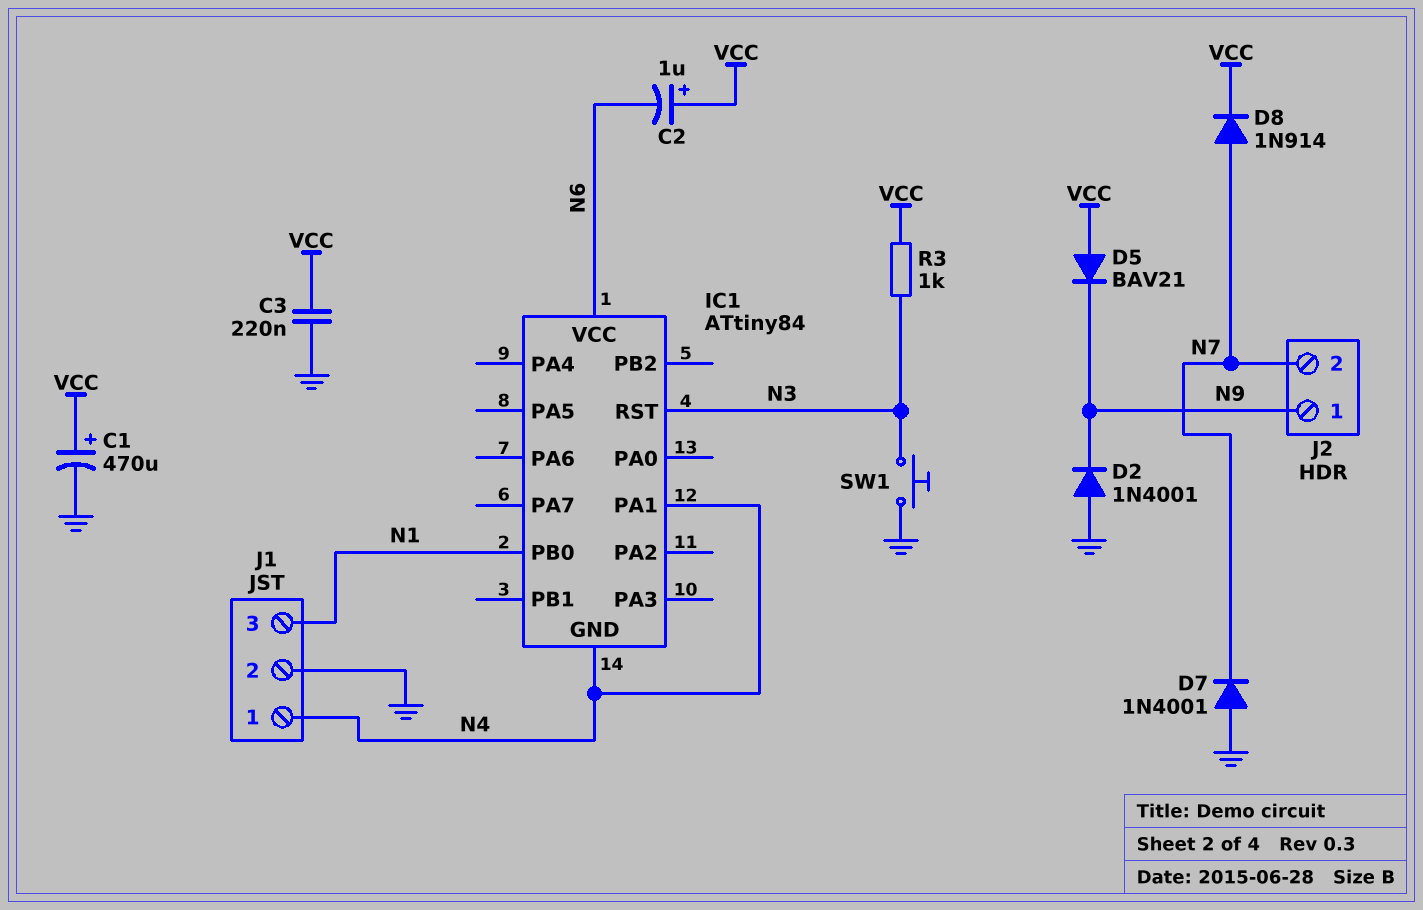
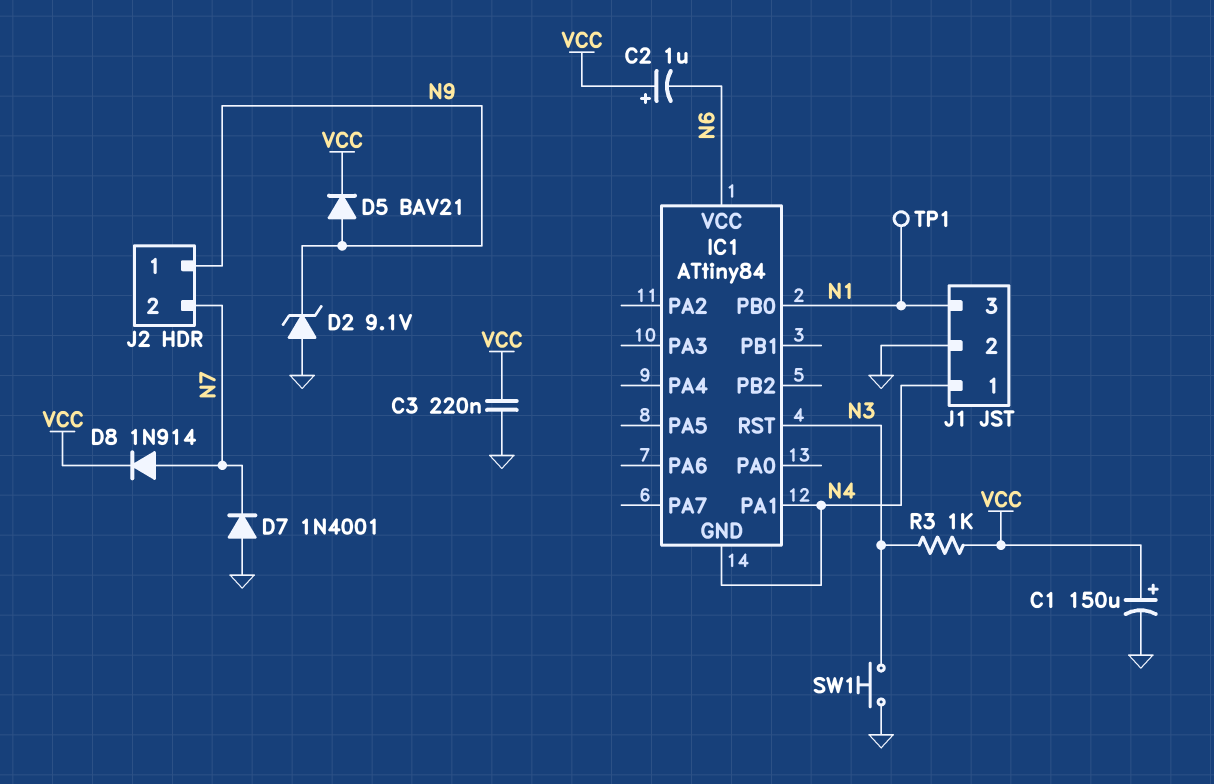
C1: 470uF (plus VCC, minus GND) -> 150uF (plus VCC, minus GND)
D2: diode 1N4001 (A GND, K N9) -> zener 9.1V (A GND, K N9)
D5: diode BAV21 (A VCC, K N9) -> diode BAV21 (A N9, K VCC)
TP1: none -> test point (N1)

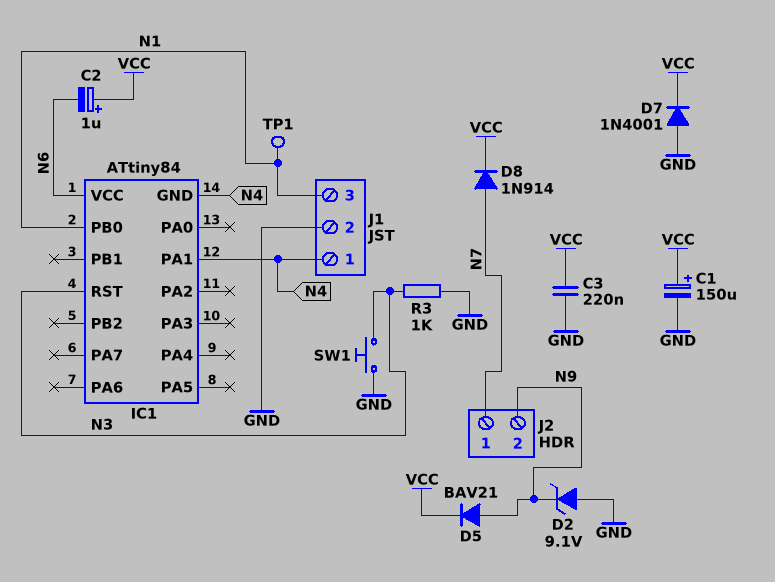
D7: diode 1N4001 (A GND, K N7) -> diode 1N4001 (A GND, K VCC)
J2 pin 1: N9 -> N7
J2 pin 2: N7 -> N9
R3: 1k (N3, VCC) -> 1k (GND, N3)

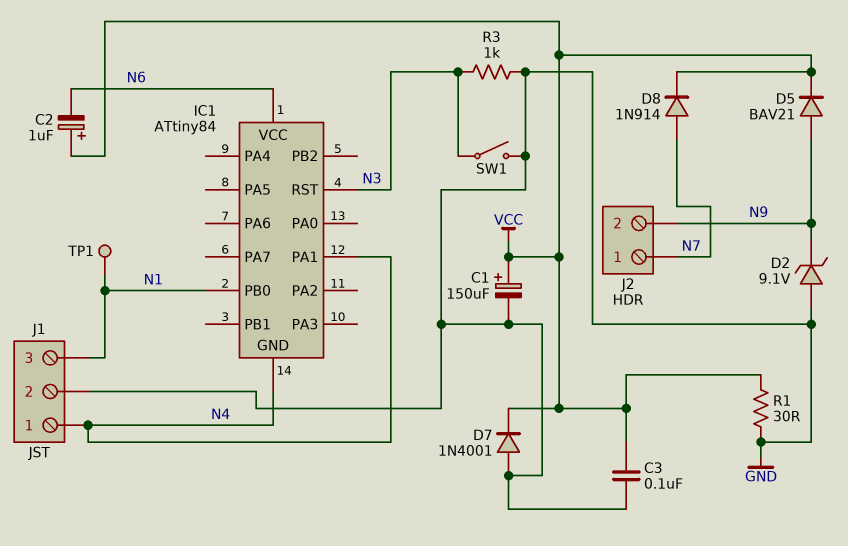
C3: 220nF (GND, VCC) -> 100nF (GND, VCC)
R1: none -> 30 (GND, VCC)
SW1: button (GND, N3) -> switch (GND, N3)

